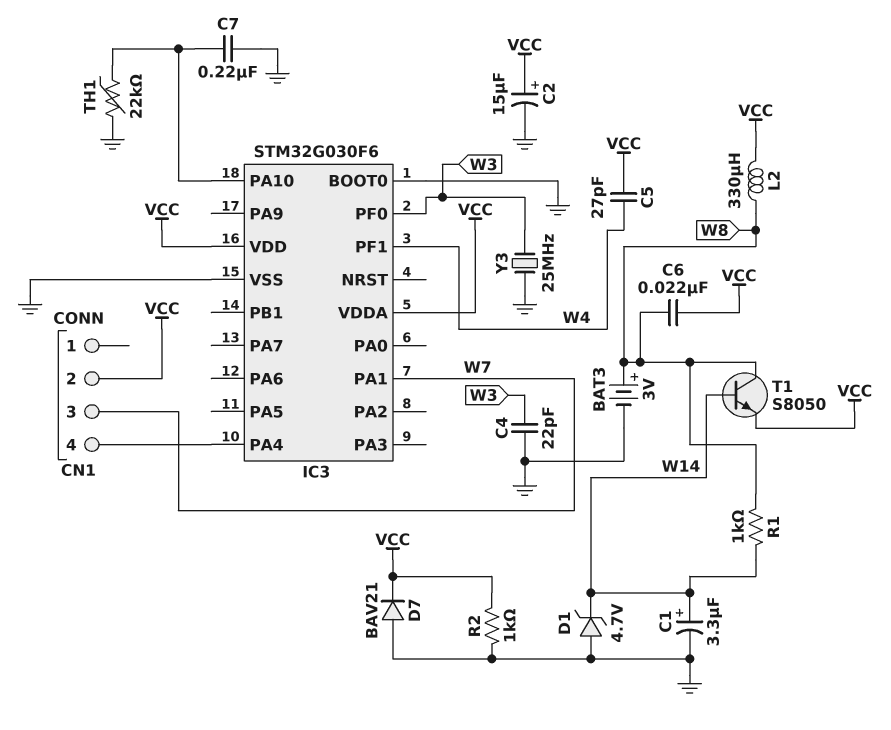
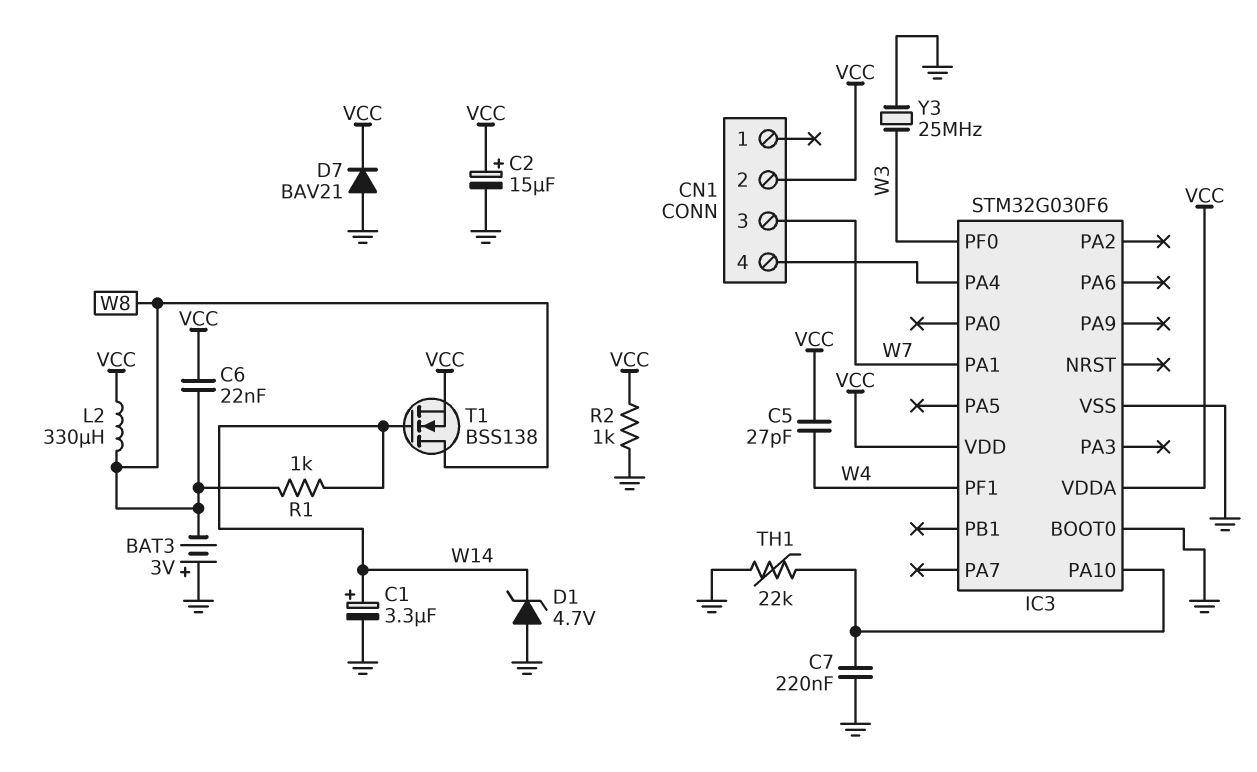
BAT3: 3V (plus W8, minus GND) -> 3V (plus GND, minus W8)
C4: 22pF (GND, W3) -> none
T1: NPN S8050 (B W14, C W8, E VCC) -> NMOS BSS138 (G W14, D W8, S VCC)

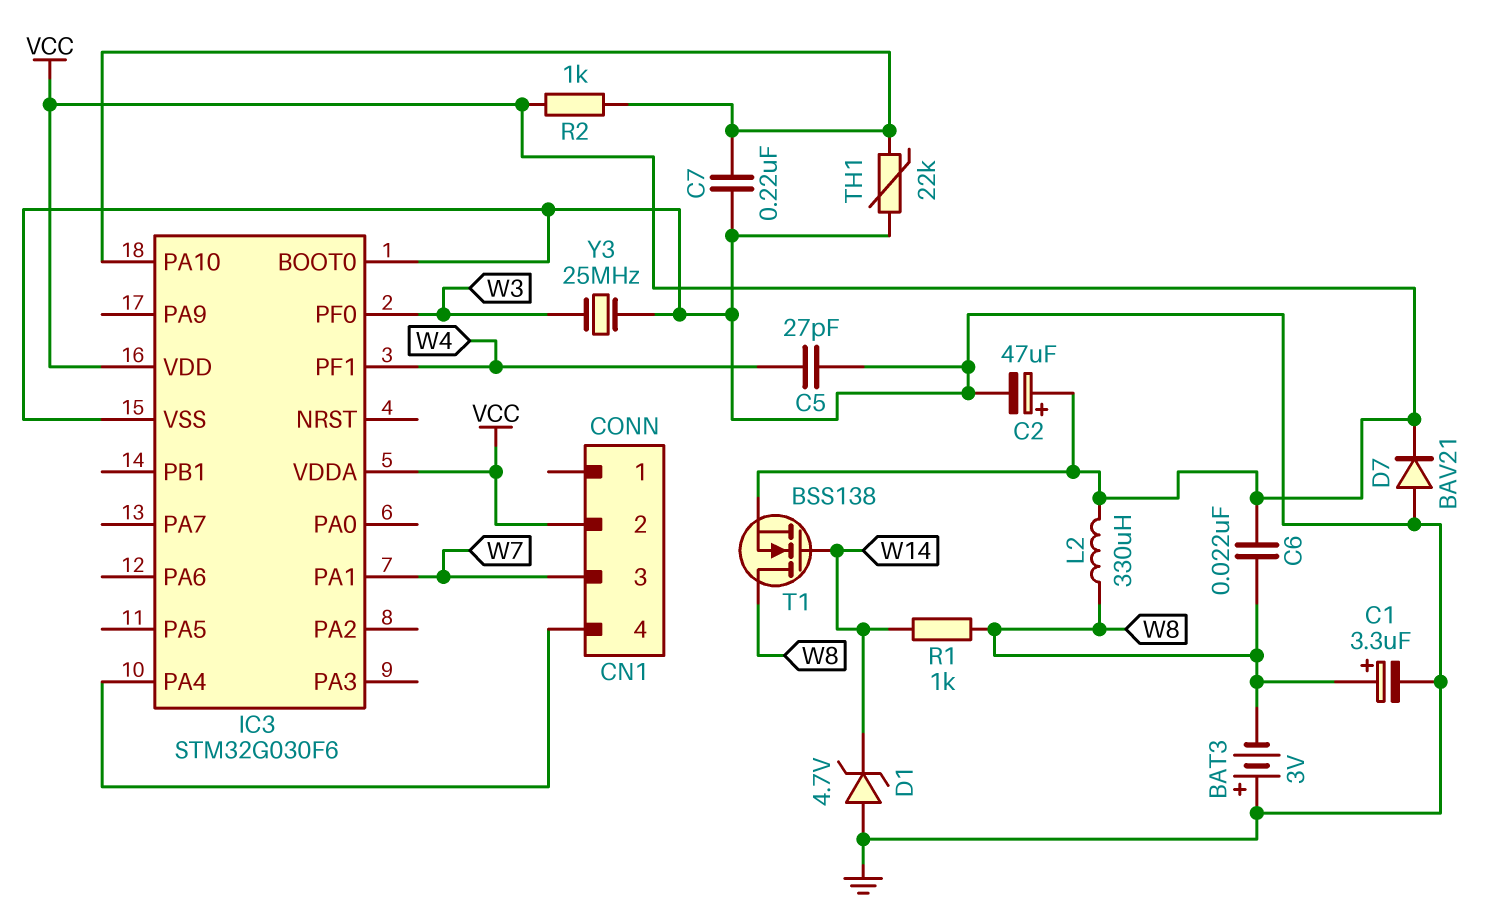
C1: 3.3uF (plus W14, minus GND) -> 3.3uF (plus W8, minus GND)
C2: 15uF (plus VCC, minus GND) -> 47uF (plus VCC, minus GND)
C5: 27pF (VCC, W4) -> 27pF (GND, W4)
R2: 1k (GND, VCC) -> 1k (IC3/PA10, VCC)

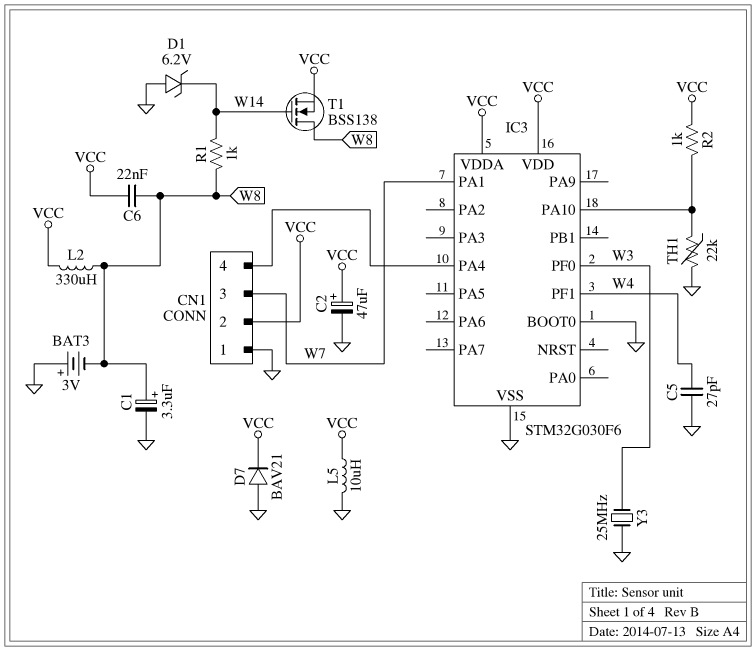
C7: 220nF (GND, IC3/PA10) -> none
CN1 pin 1: none -> GND
D1: zener 4.7V (A GND, K W14) -> zener 6.2V (A GND, K W14)
L5: none -> 10uH (GND, VCC)

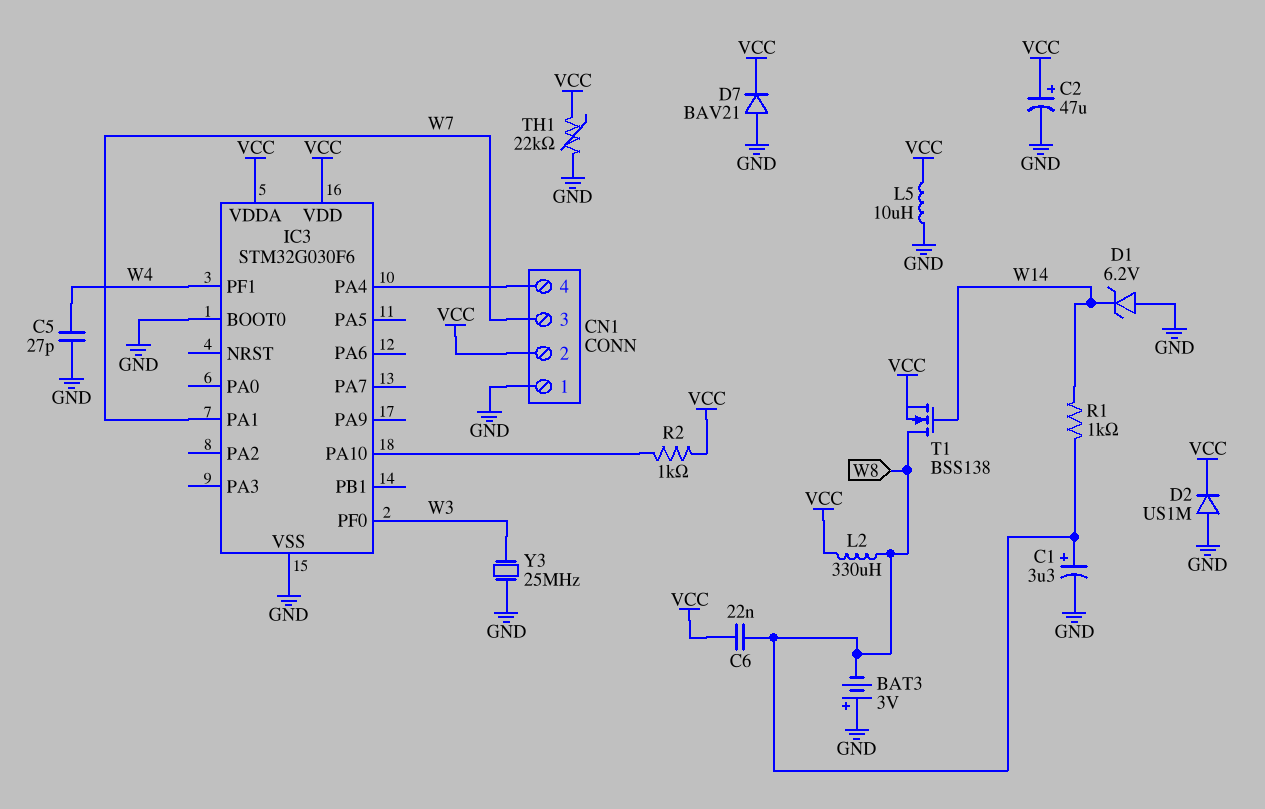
D2: none -> diode US1M (A GND, K VCC)
TH1: 22k (GND, IC3/PA10) -> 22k (GND, VCC)

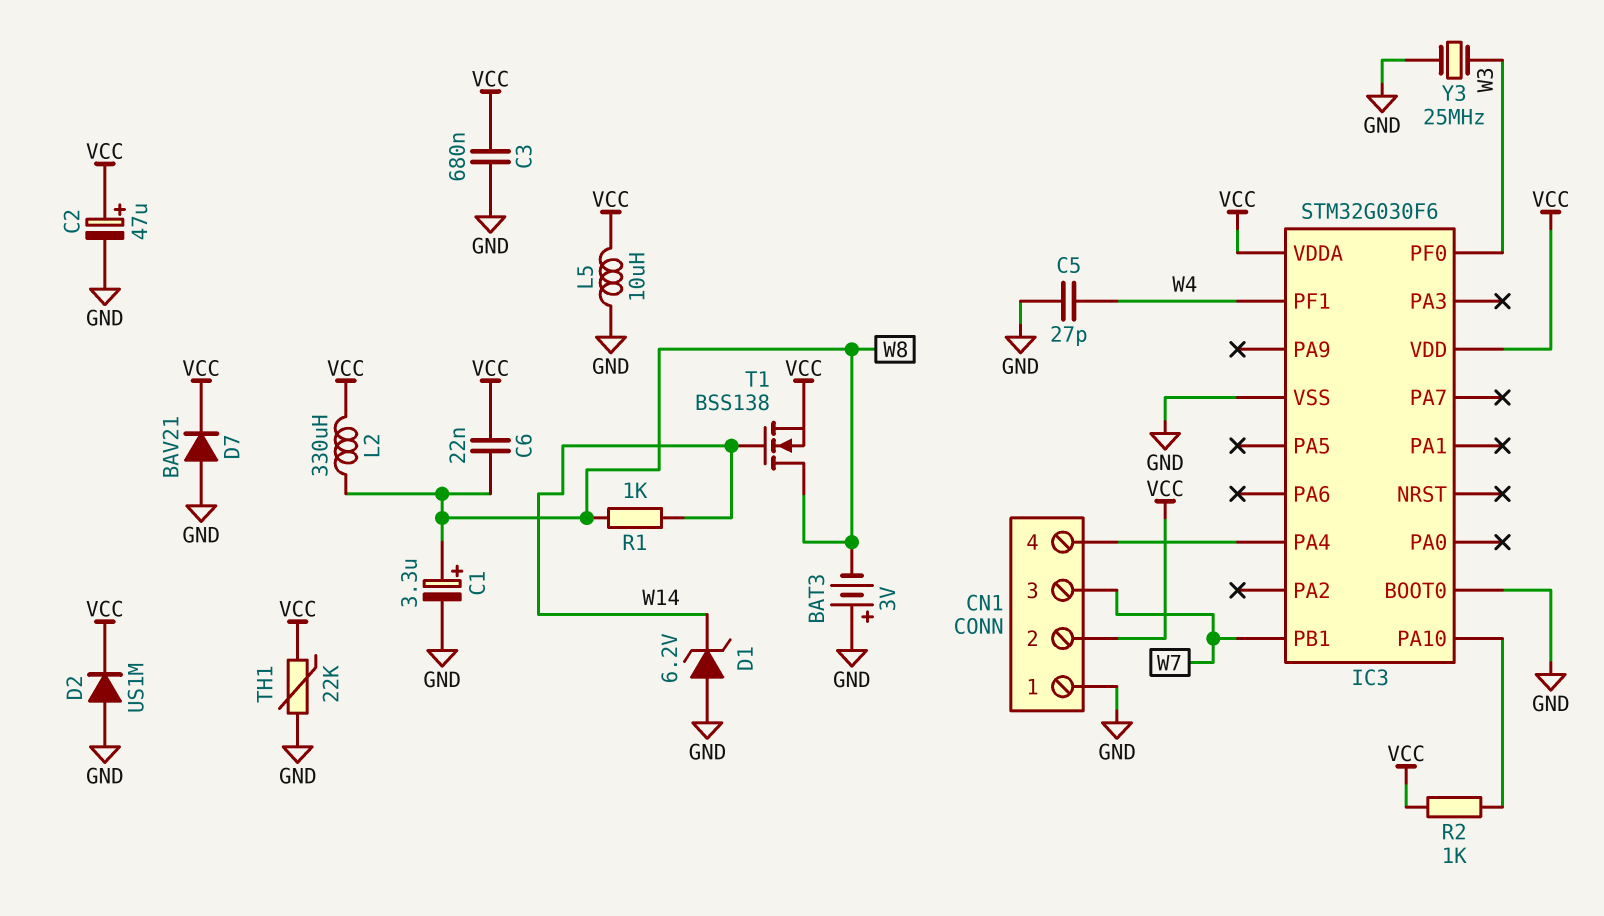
C3: none -> 680nF (GND, VCC)
IC3 pin PA1: W7 -> none
IC3 pin PB1: none -> W7

